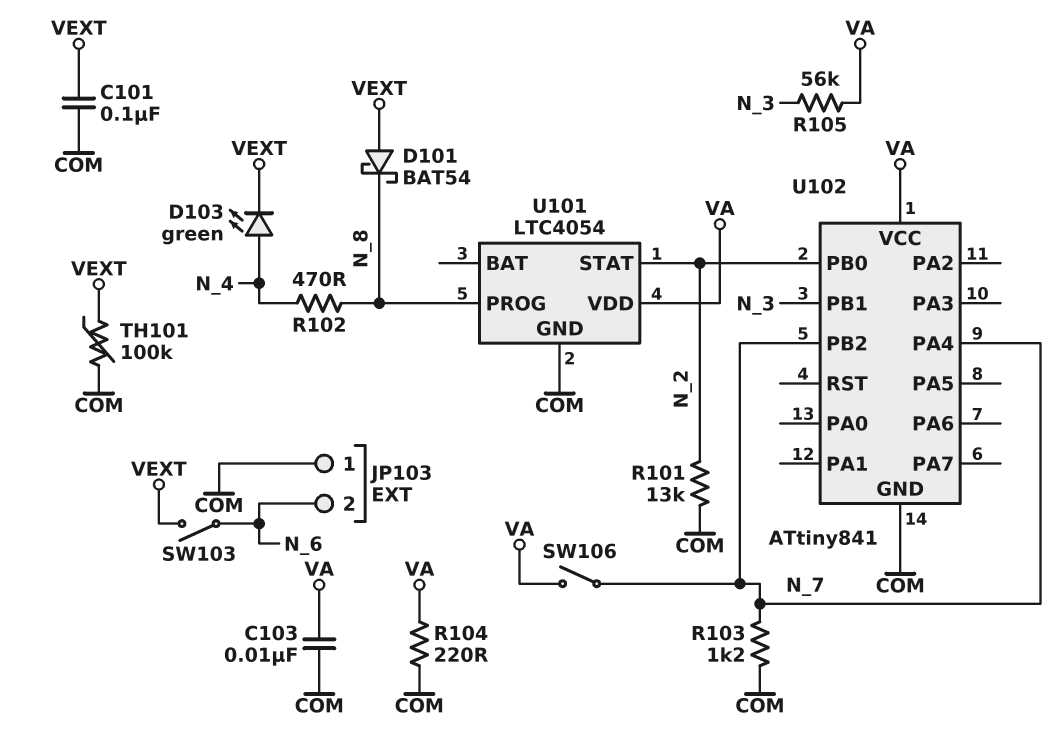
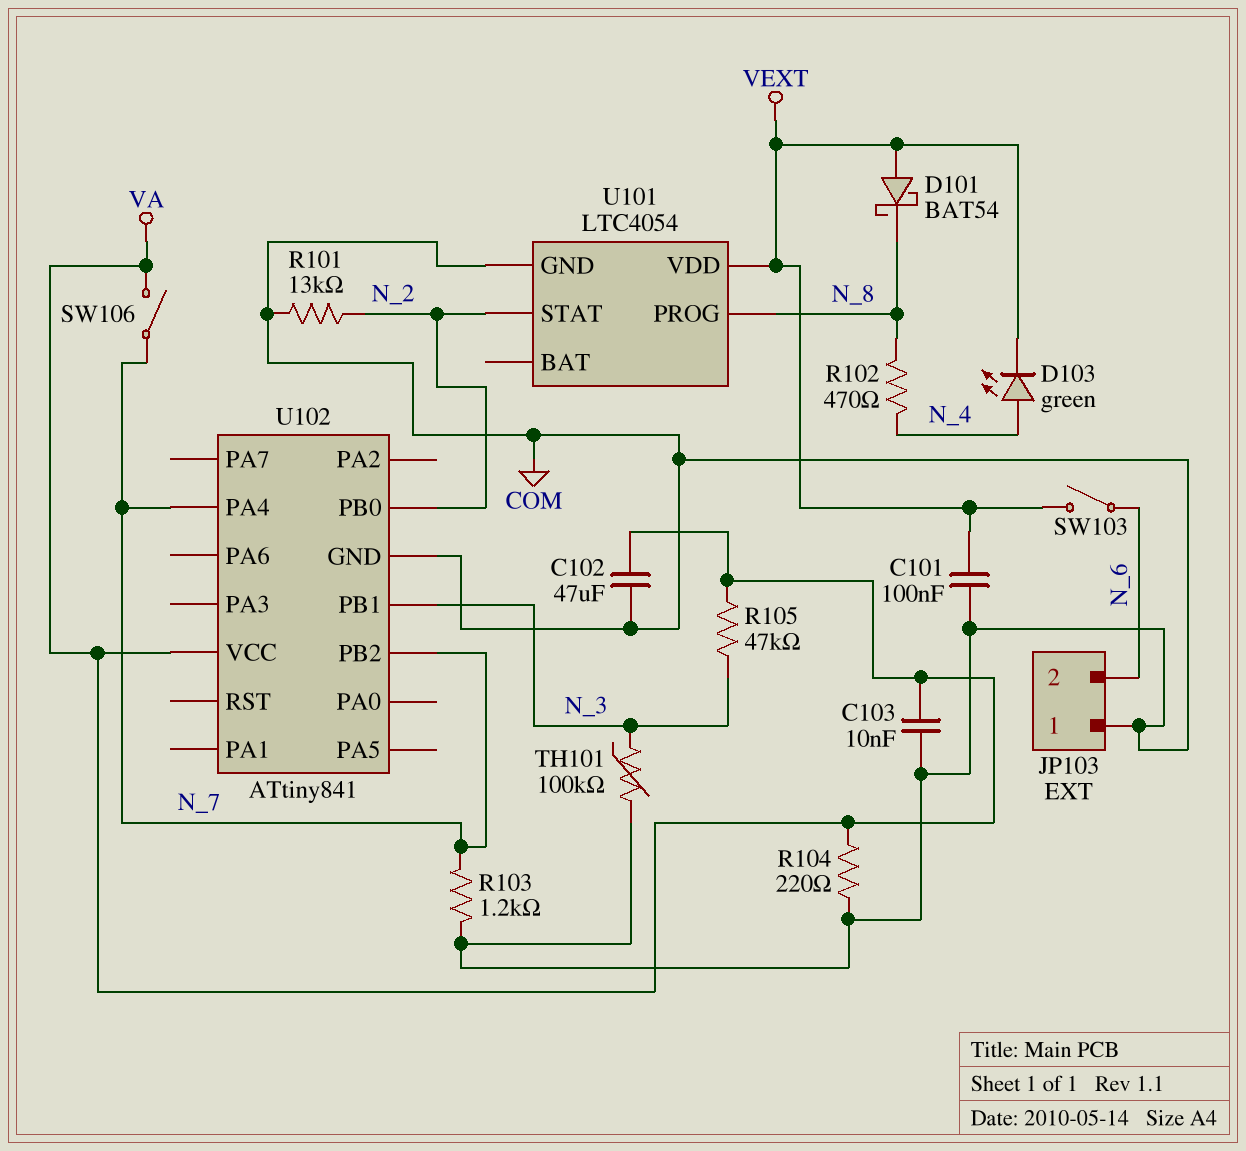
C102: none -> 47uF (COM, VA)
R105: 56k (N_3, VA) -> 47k (N_3, VA)
TH101: 100k (COM, VEXT) -> 100k (COM, N_3)
U101 pin VDD: VA -> VEXT

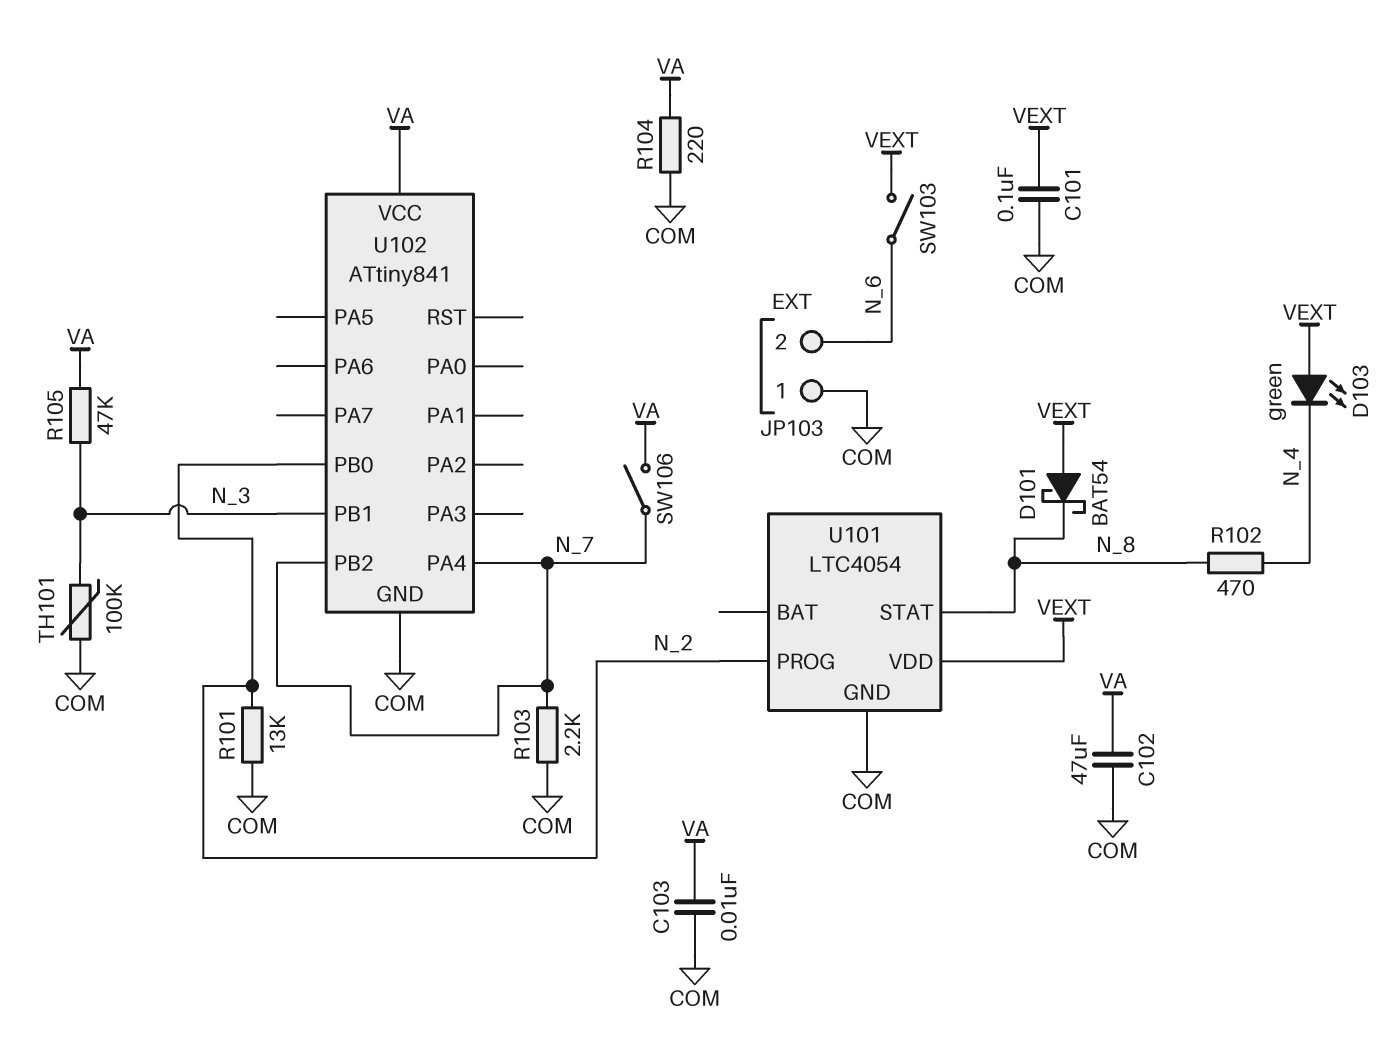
D103: LED green (A N_4, K VEXT) -> LED green (A VEXT, K N_4)
R103: 1.2k (COM, N_7) -> 2.2k (COM, N_7)
U101 pin PROG: N_8 -> N_2
U101 pin STAT: N_2 -> N_8

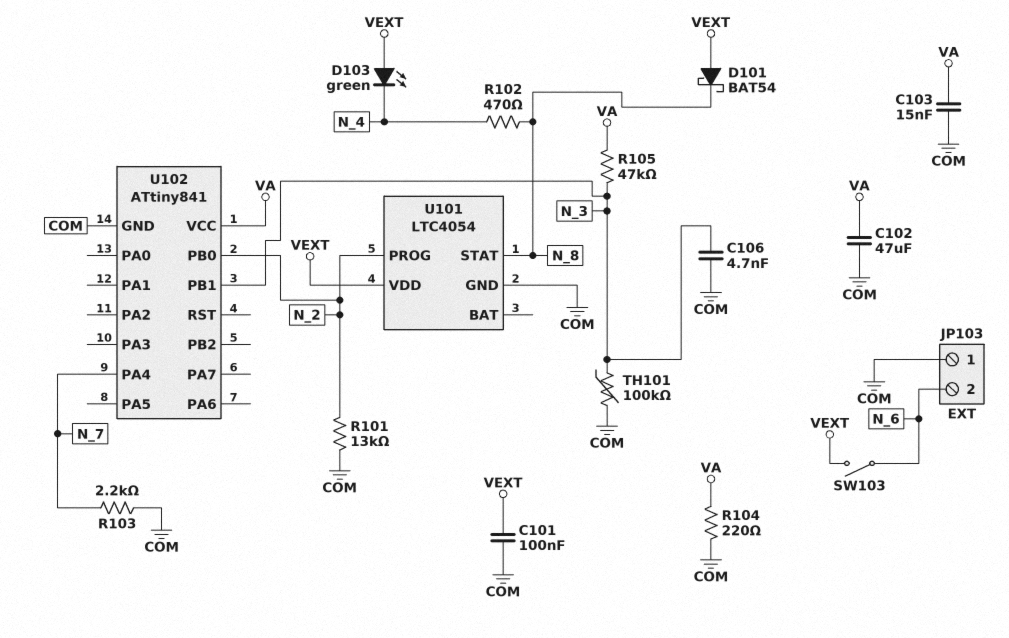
C103: 10nF (COM, VA) -> 15nF (COM, VA)
C106: none -> 4.7nF (COM, N_3)
SW106: switch (N_7, VA) -> none
U102 pin PB2: N_7 -> none

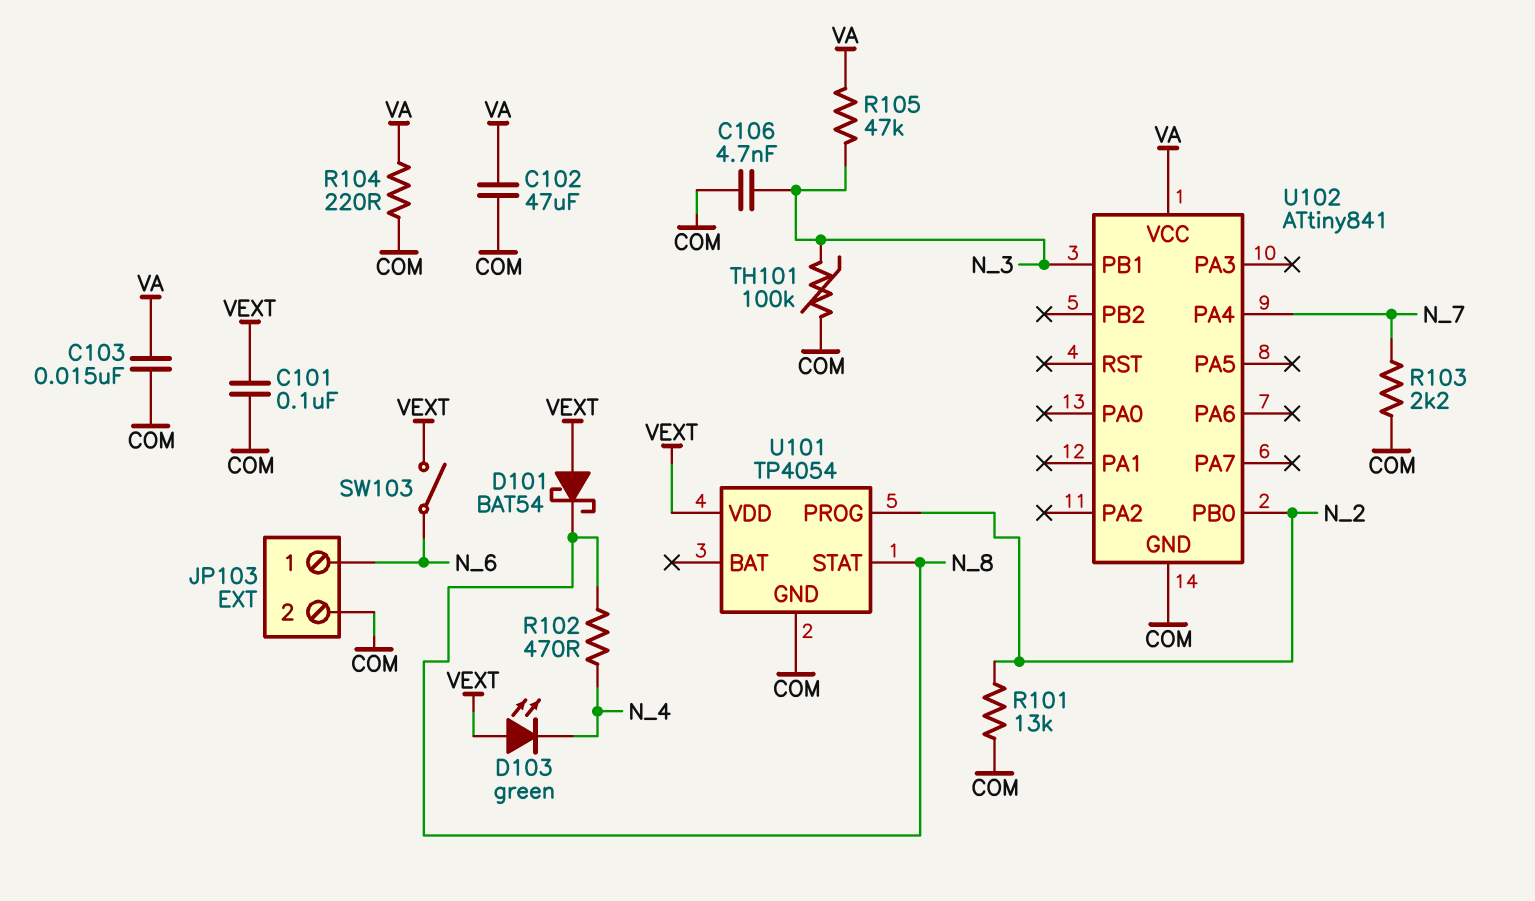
JP103 pin 1: COM -> N_6
JP103 pin 2: N_6 -> COM
U101: LTC4054 -> TP4054

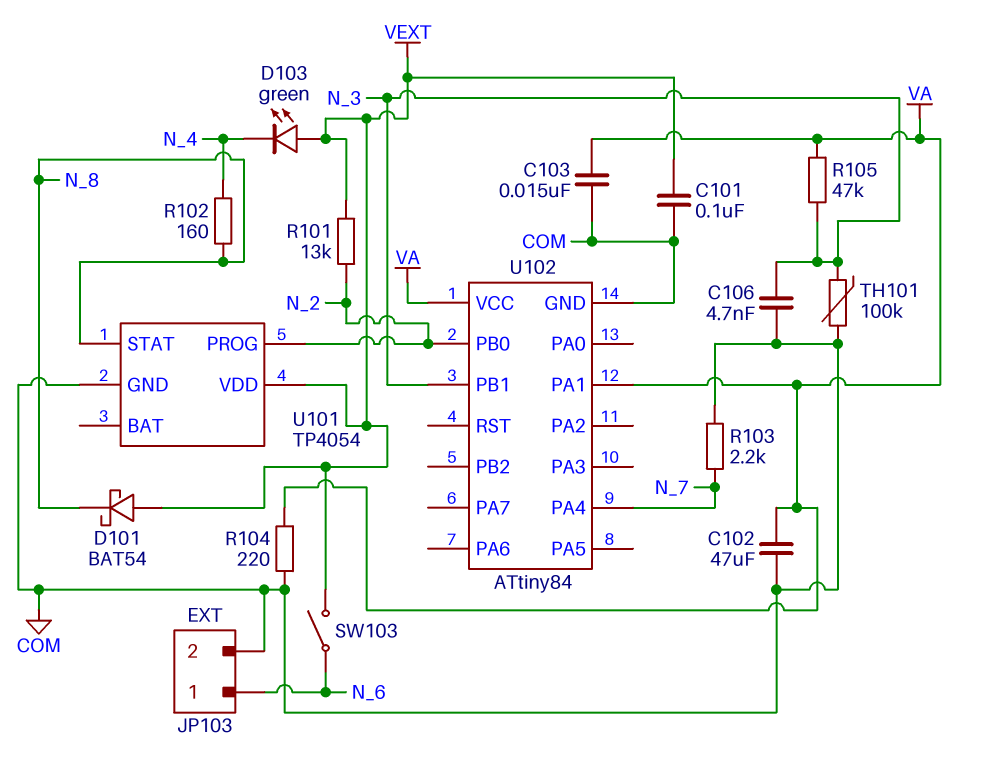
R101: 13k (COM, N_2) -> 13k (N_2, VEXT)
R102: 470 (N_4, N_8) -> 160 (N_4, N_8)
U102: ATtiny841 -> ATtiny84
U102 pin PA1: none -> VA

